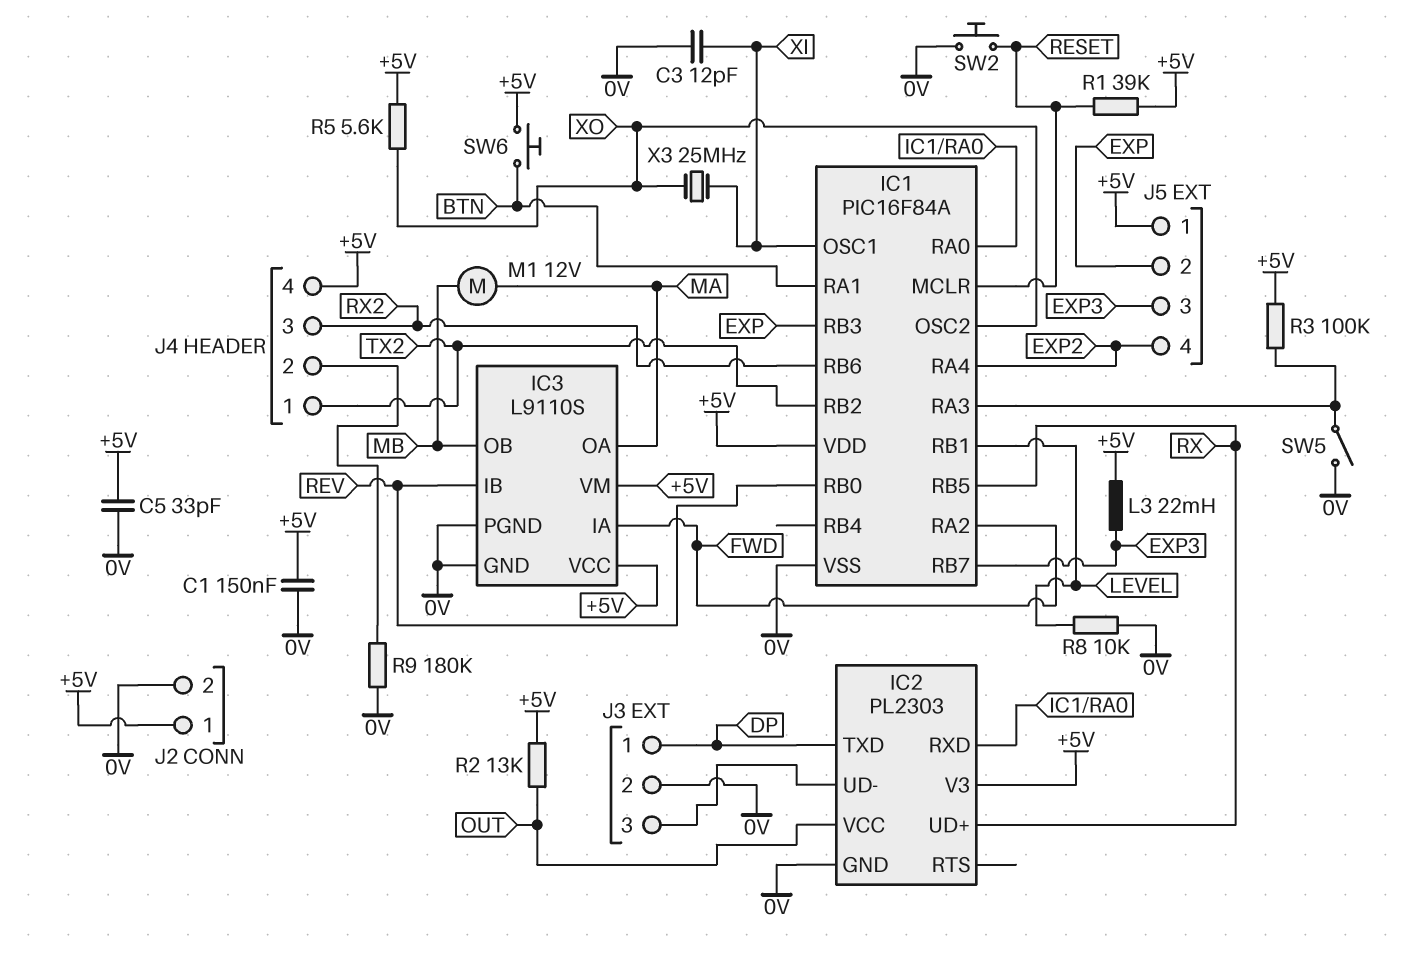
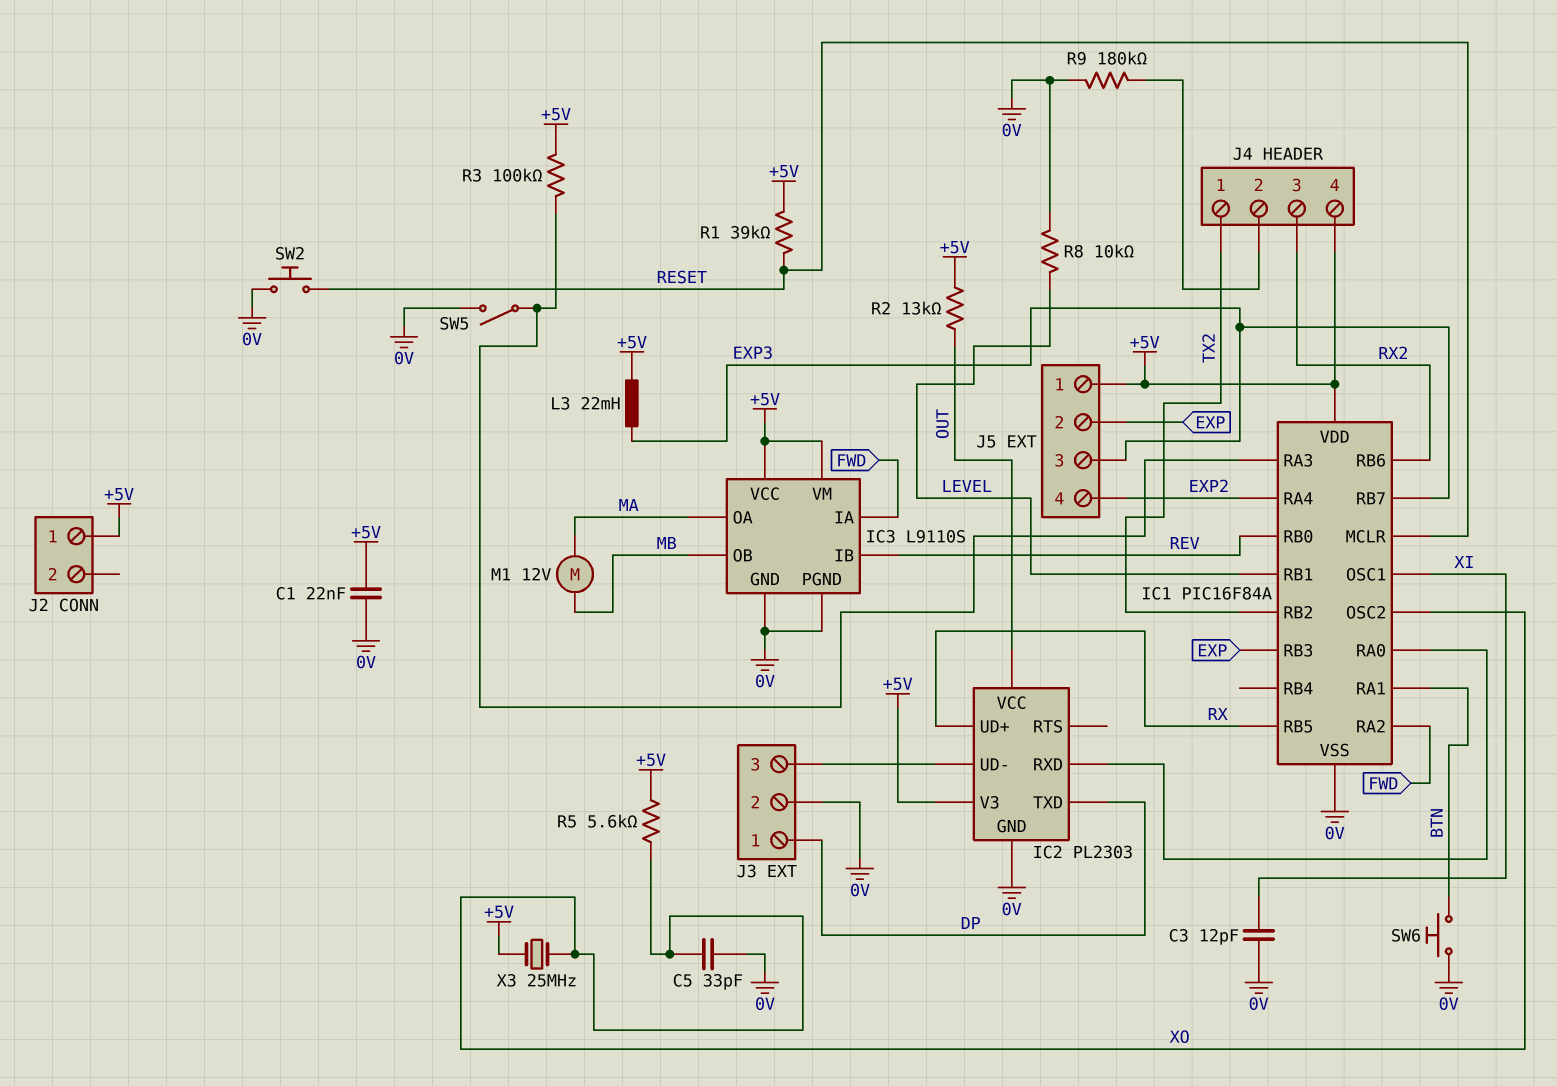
C1: 150nF (+5V, 0V) -> 22nF (+5V, 0V)
C5: 33pF (+5V, 0V) -> 33pF (0V, XO)
J2 pin 2: 0V -> none
SW6: button (+5V, BTN) -> button (0V, BTN)
X3: 25MHz (XI, XO) -> 25MHz (+5V, XO)

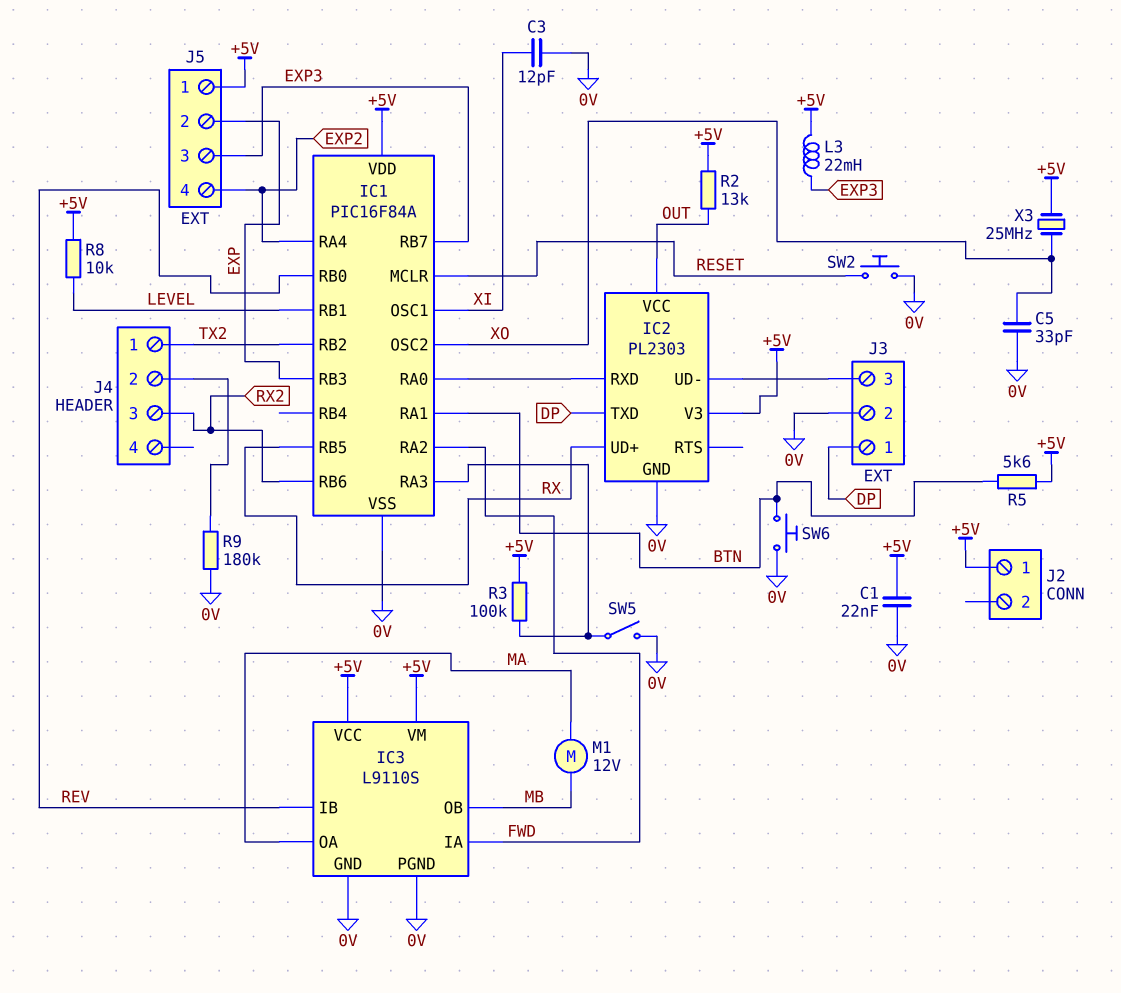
J4 pin 4: +5V -> none
R1: 39k (+5V, RESET) -> none
R5: 5.6k (+5V, XO) -> 5.6k (+5V, BTN)
R8: 10k (0V, LEVEL) -> 10k (+5V, LEVEL)

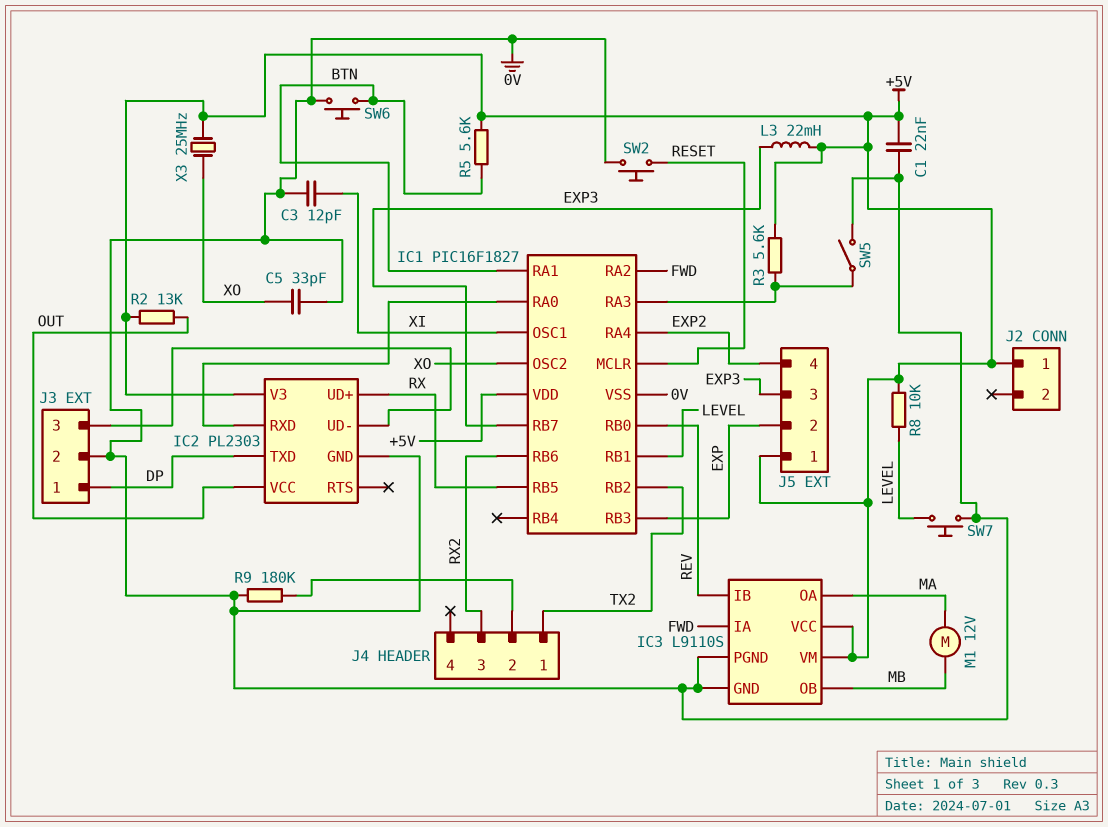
IC1: PIC16F84A -> PIC16F1827
R3: 100k (+5V, IC1/RA3) -> 5.6k (+5V, IC1/RA3)
SW7: none -> button (0V, LEVEL)

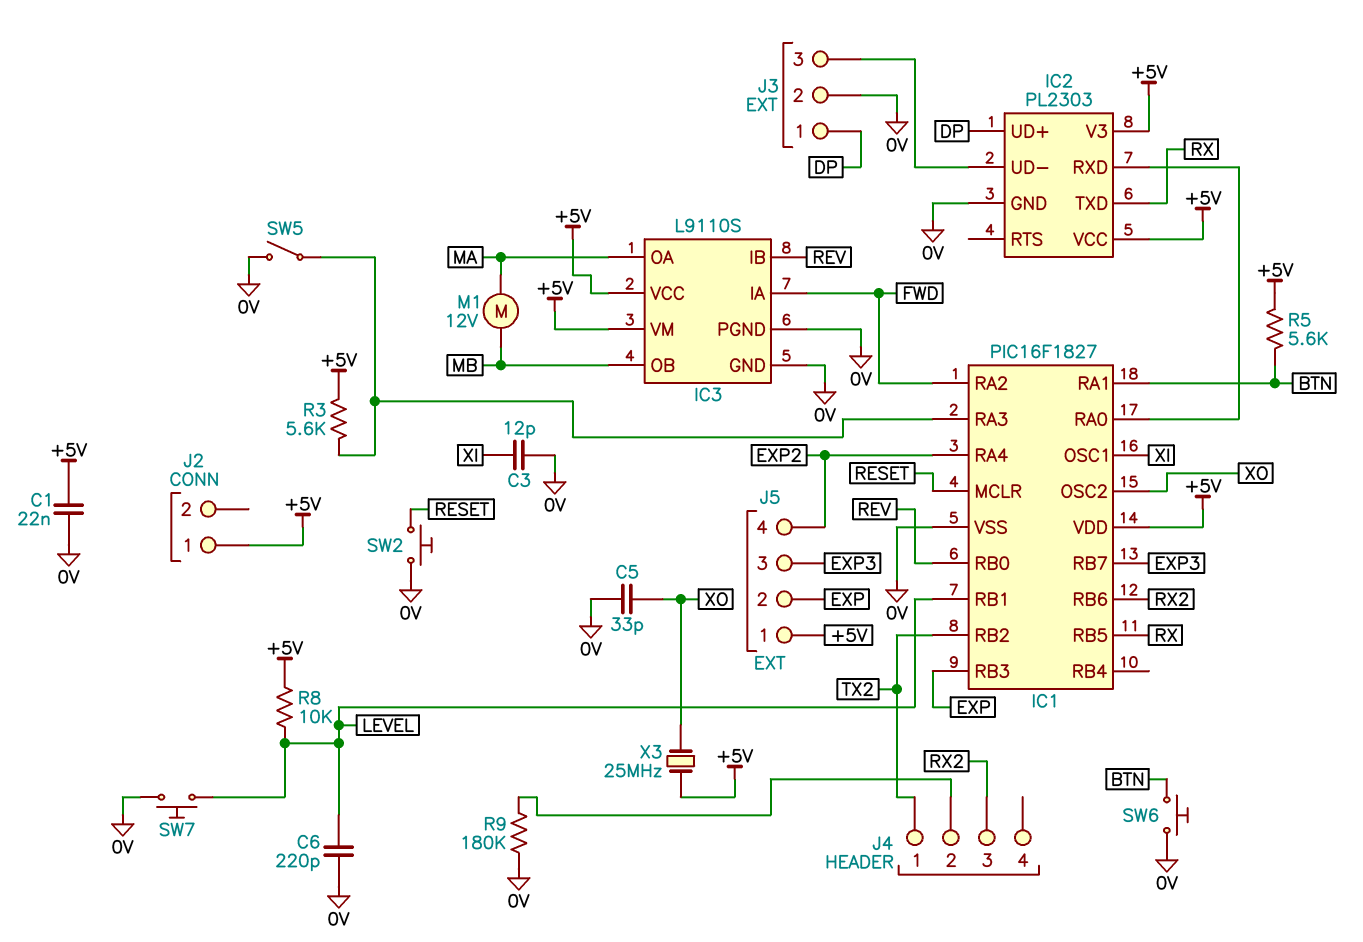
C6: none -> 220pF (0V, LEVEL)
IC2 pin TXD: DP -> RX
IC2 pin UD+: RX -> DP
IC2 pin VCC: OUT -> +5V
L3: 22mH (+5V, EXP3) -> none
R2: 13k (+5V, OUT) -> none

